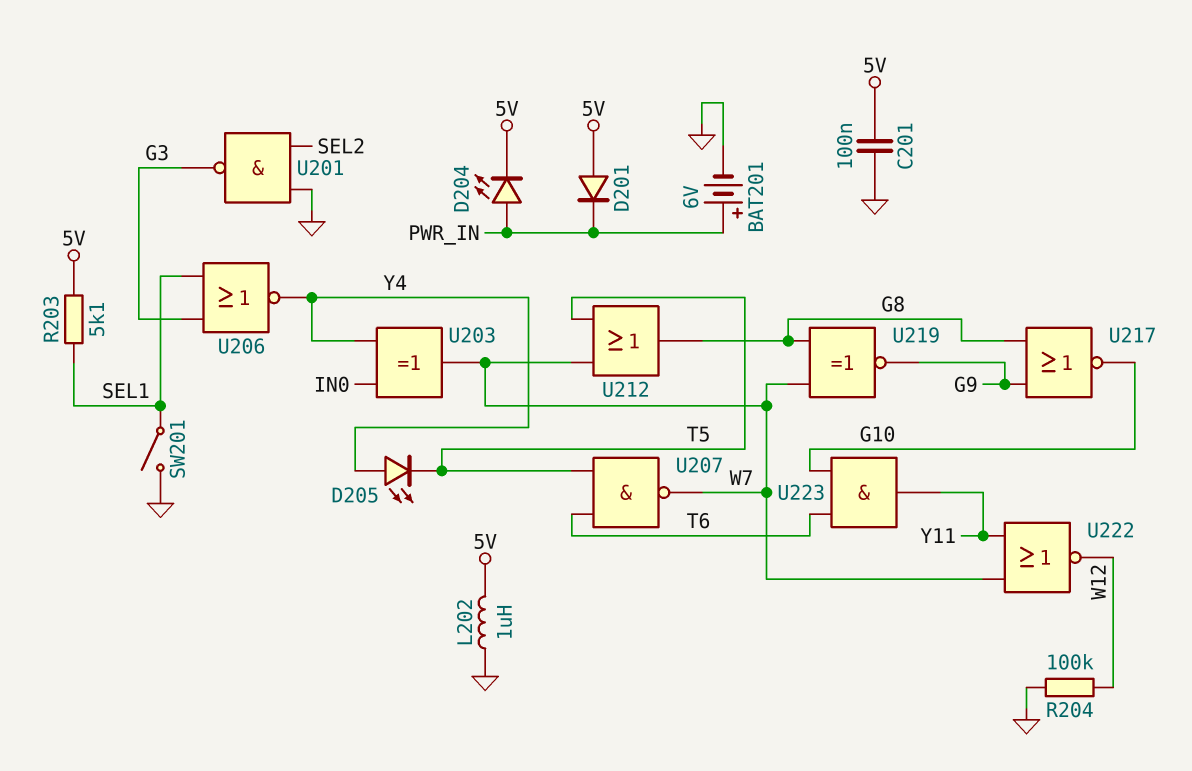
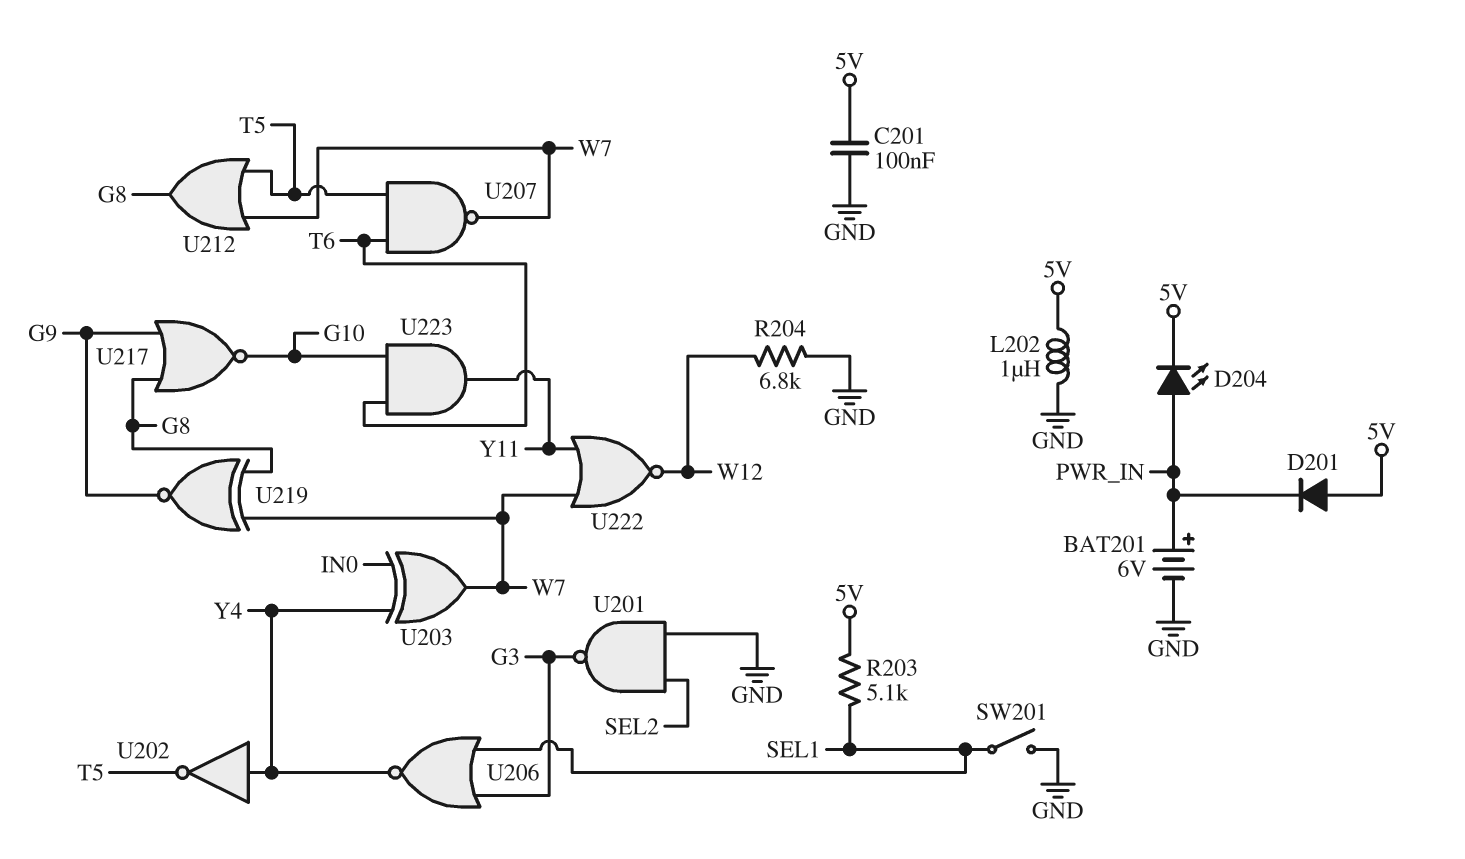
D205: LED (A Y4, K T5) -> none
R204: 100k (GND, W12) -> 6.8k (GND, W12)
U202: none -> NOT (in Y4, out T5)

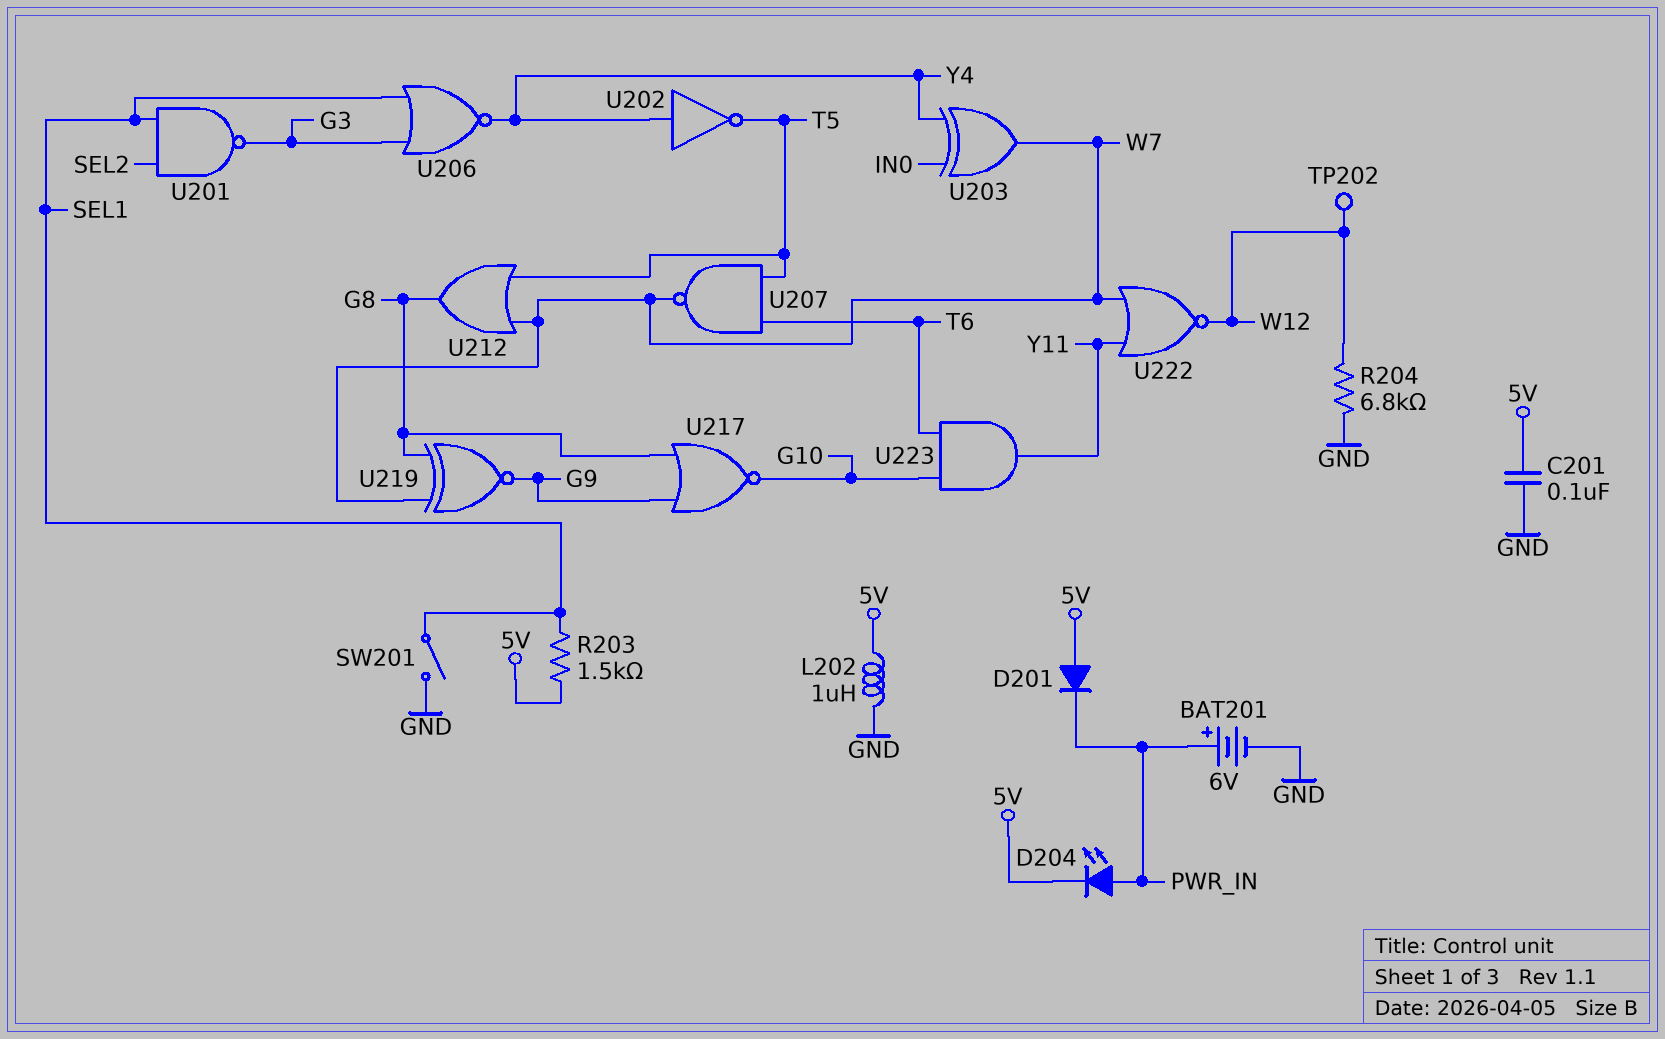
R203: 5.1k (5V, SEL1) -> 1.5k (5V, SEL1)
TP202: none -> test point (W12)
U201: NAND (in GND, in SEL2, out G3) -> NAND (in SEL1, in SEL2, out G3)

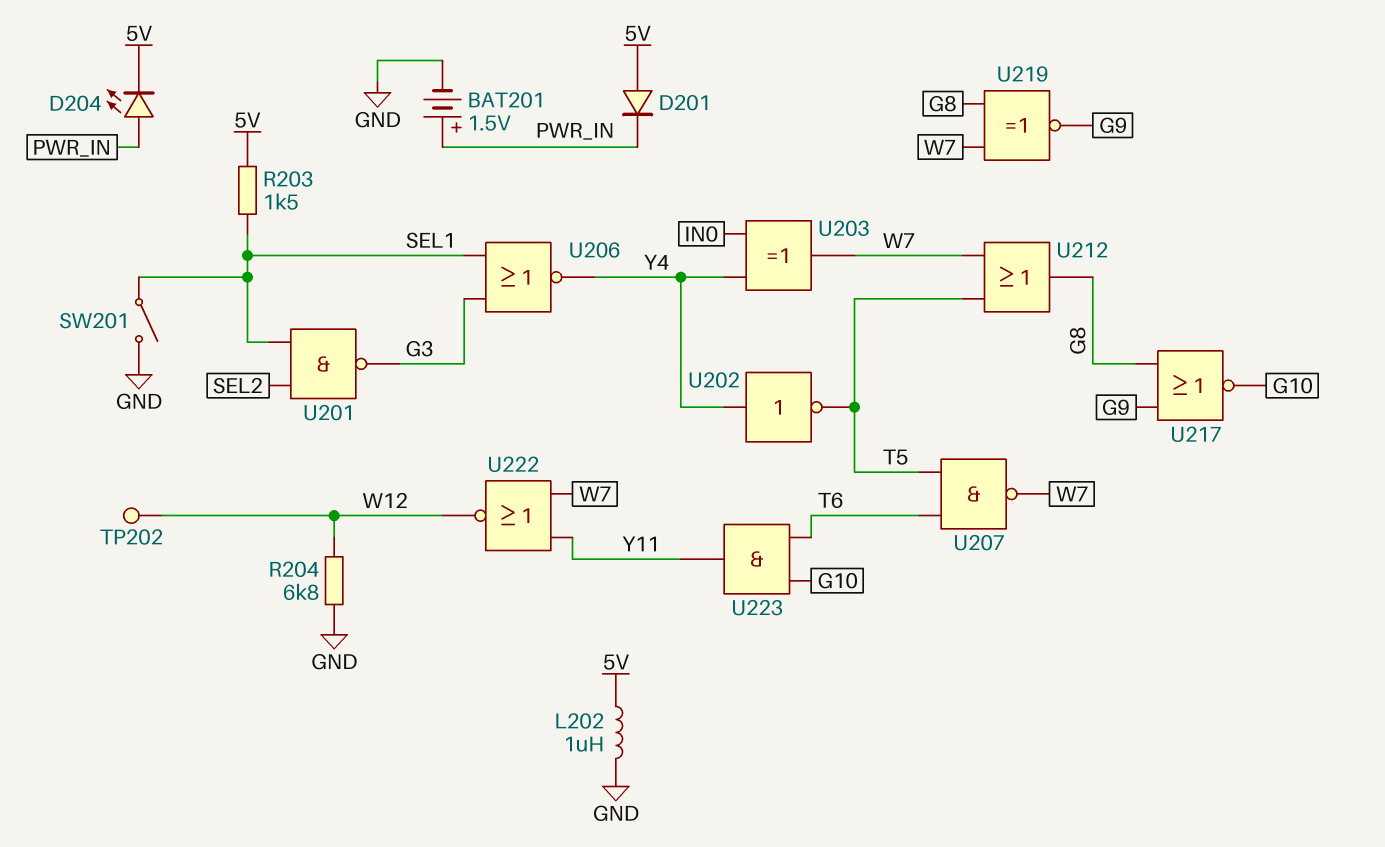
BAT201: 6V (plus PWR_IN, minus GND) -> 1.5V (plus PWR_IN, minus GND)
C201: 100nF (5V, GND) -> none

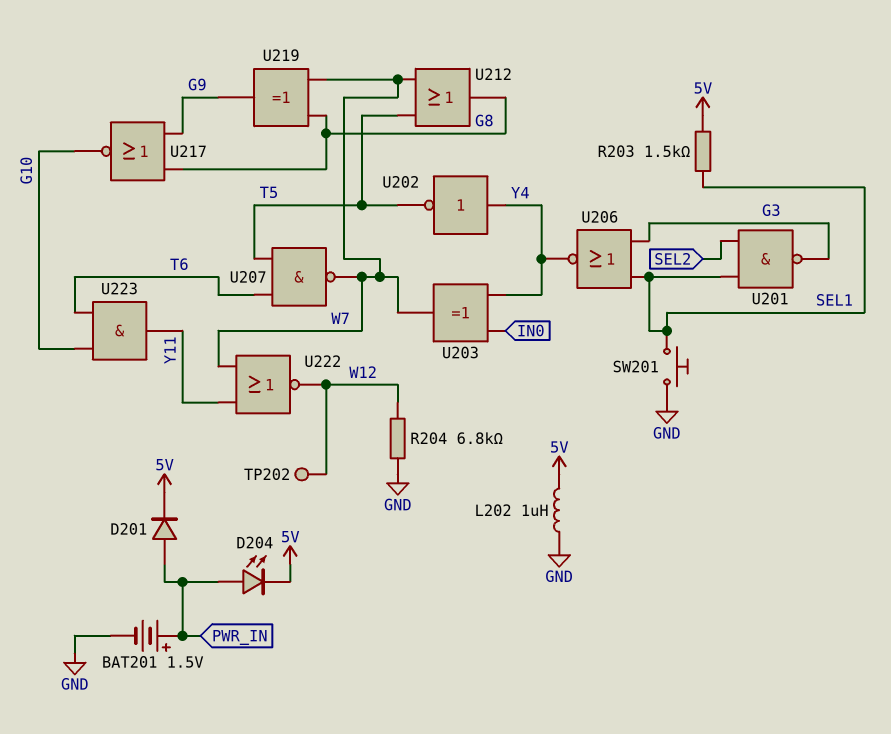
D201: diode (A 5V, K PWR_IN) -> diode (A PWR_IN, K 5V)
SW201: switch (GND, SEL1) -> button (GND, SEL1)
U219: XNOR (in G8, in W7, out G9) -> XOR (in G8, in W7, out G9)

